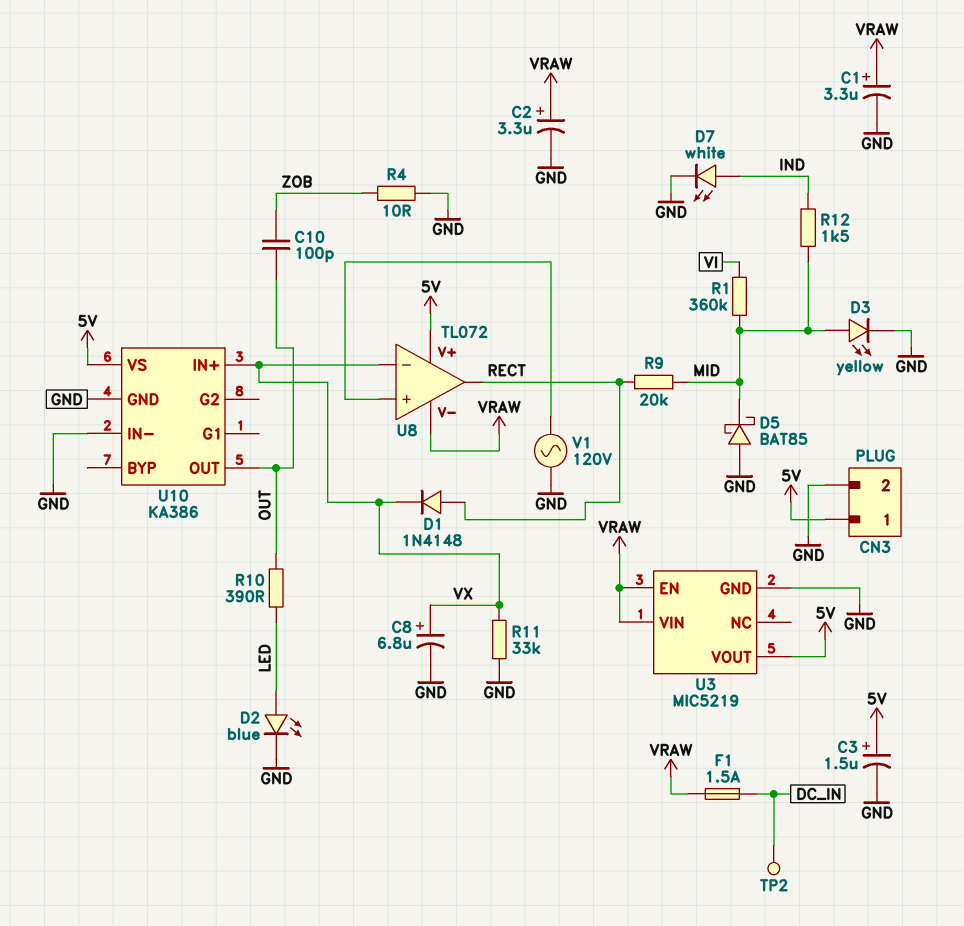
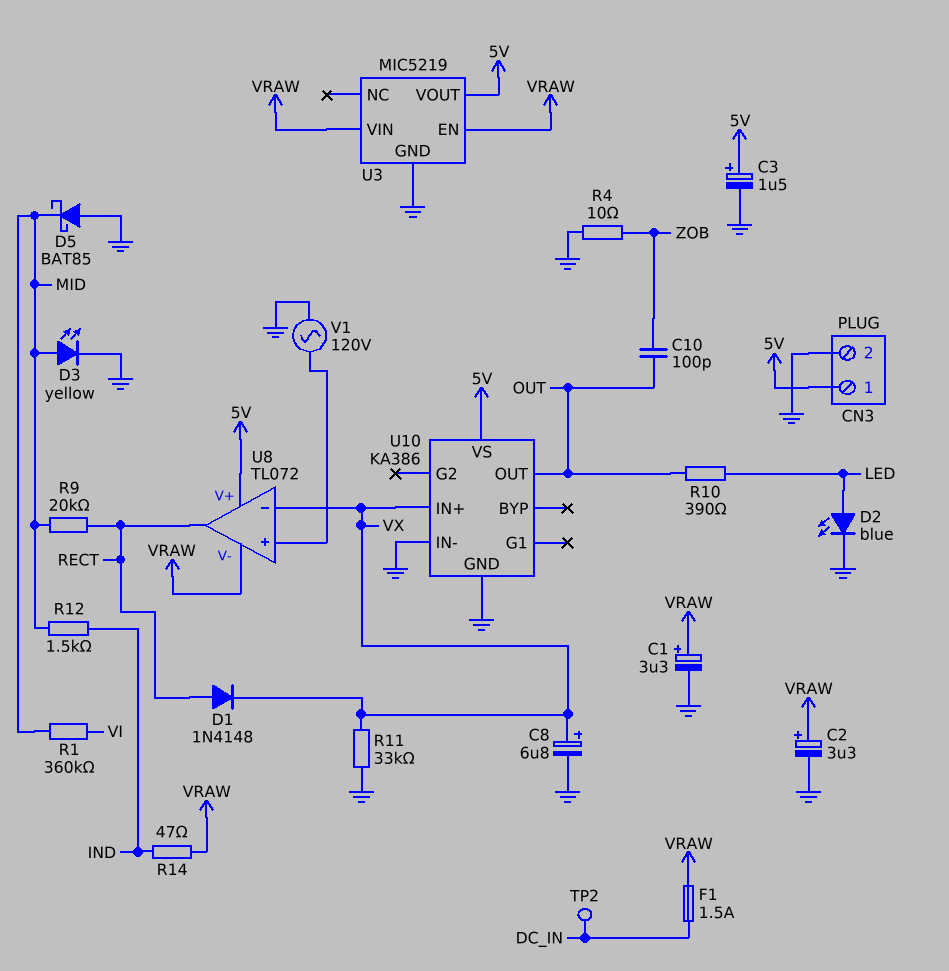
D7: LED white (A IND, K GND) -> none
R14: none -> 47 (IND, VRAW)

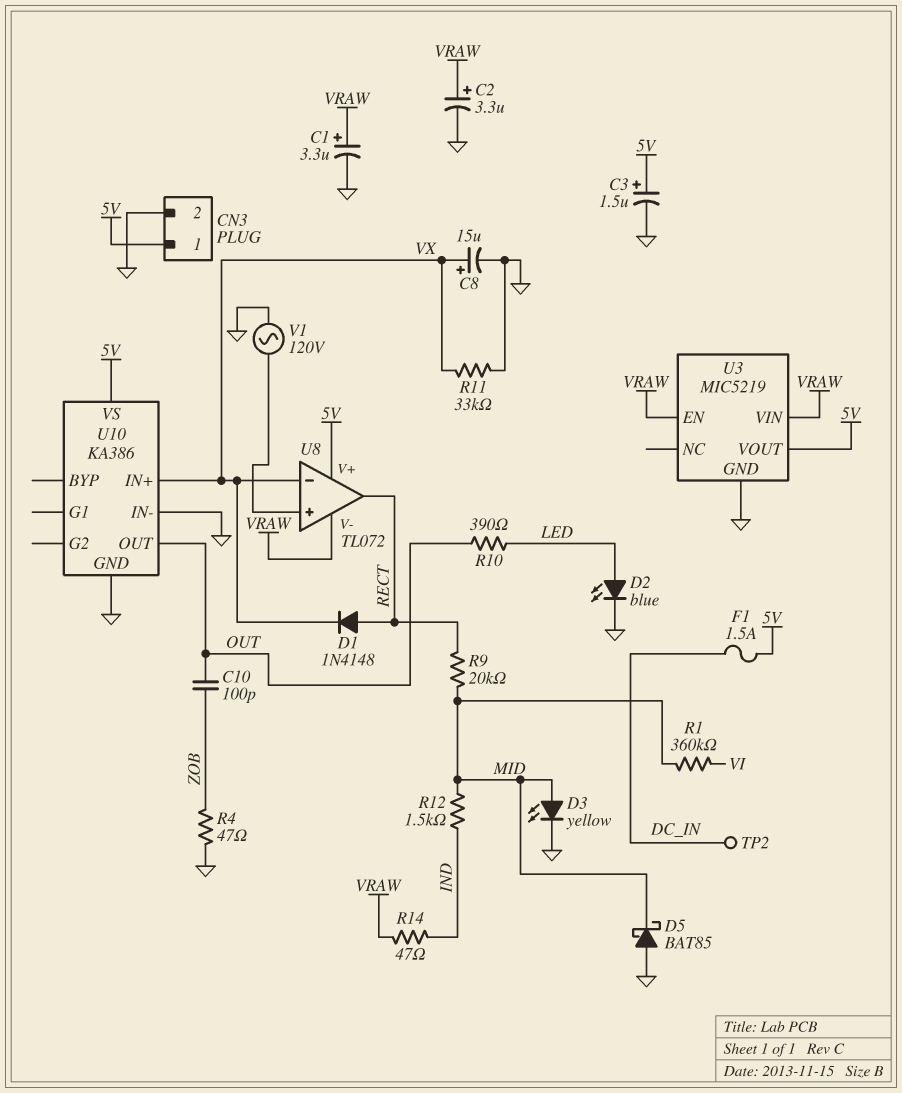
C8: 6.8uF (plus VX, minus GND) -> 15uF (plus VX, minus GND)
F1: 1.5A (DC_IN, VRAW) -> 1.5A (5V, DC_IN)
R4: 10 (GND, ZOB) -> 47 (GND, ZOB)

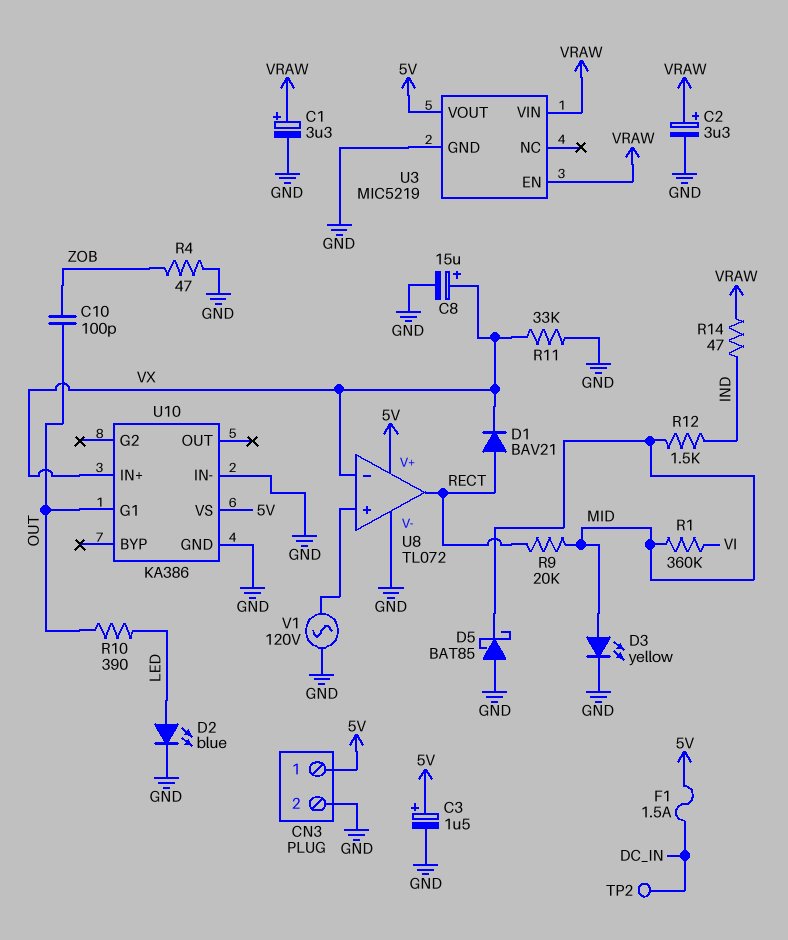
D1: diode 1N4148 (A RECT, K VX) -> diode BAV21 (A RECT, K VX)
U8 pin V-: VRAW -> GND
U10 pin G1: none -> OUT
U10 pin OUT: OUT -> none

